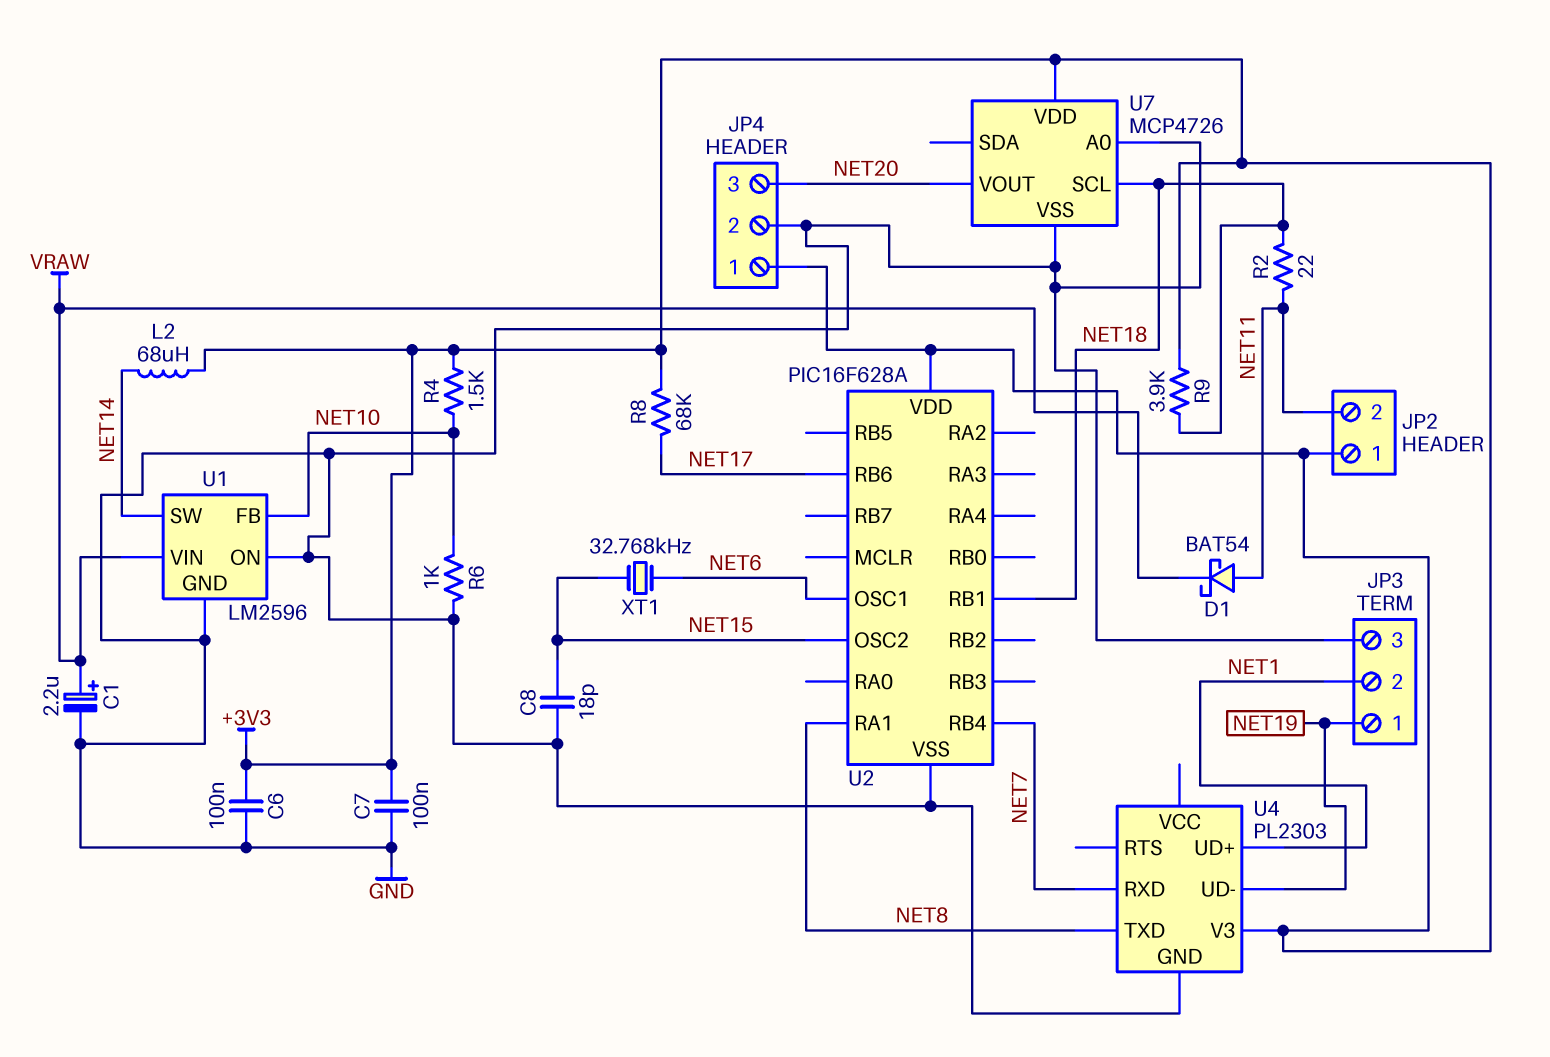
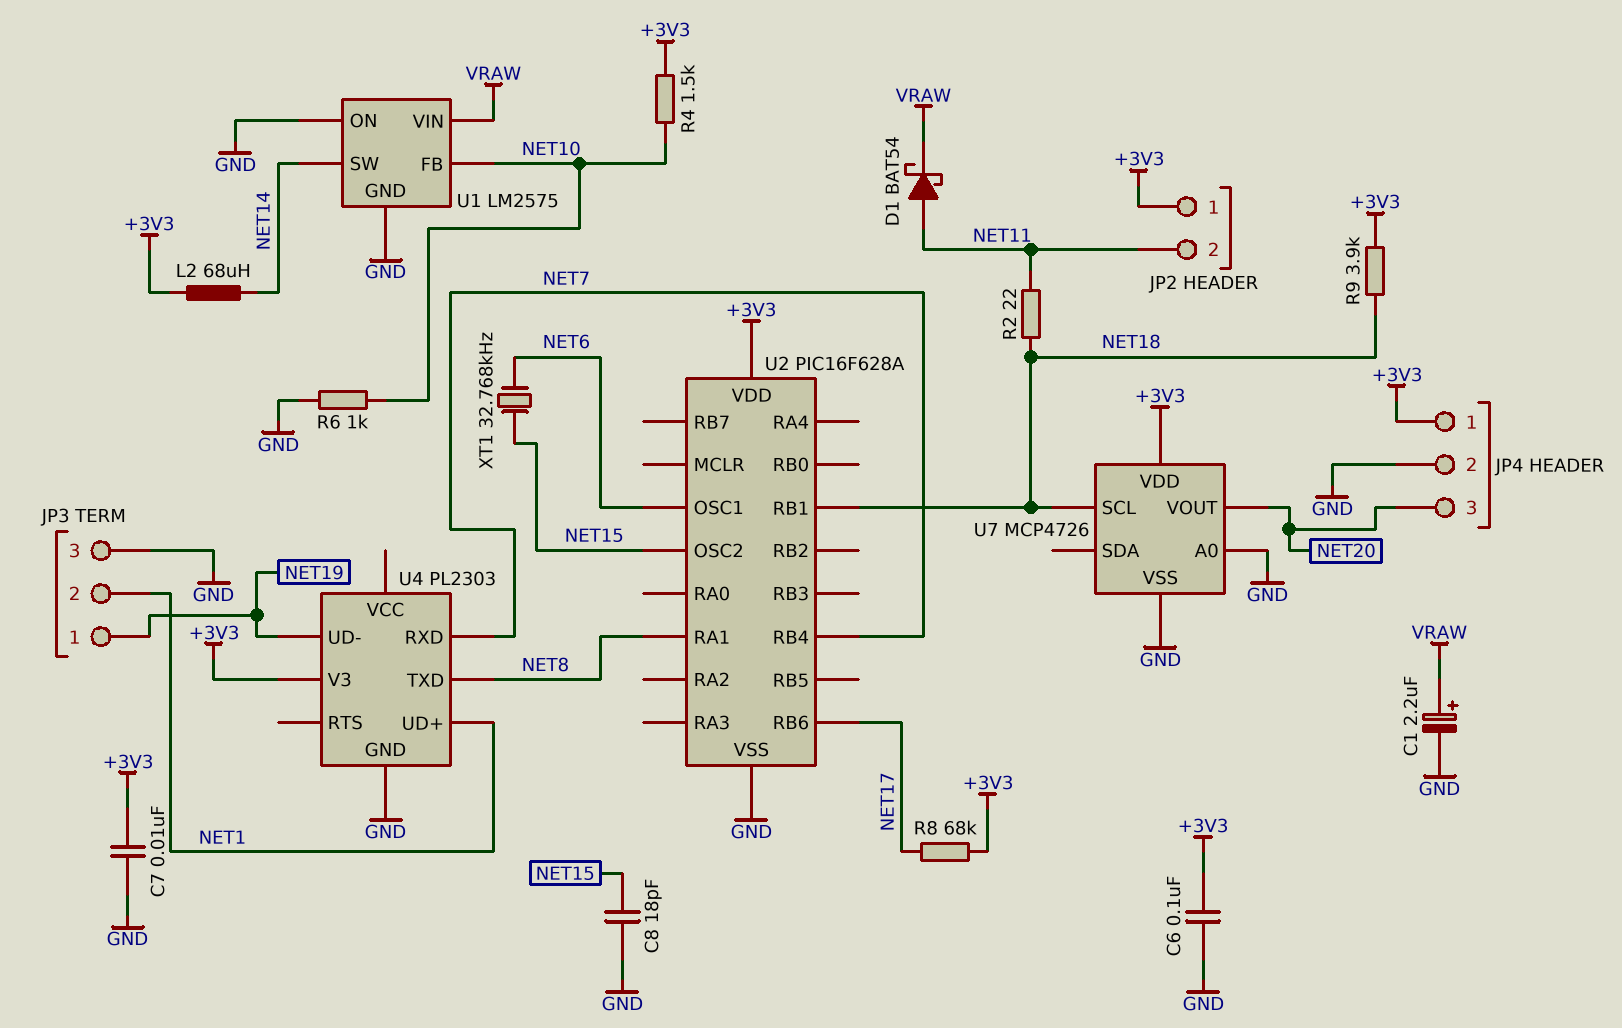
C7: 100nF (+3V3, GND) -> 10nF (+3V3, GND)
U1: LM2596 -> LM2575

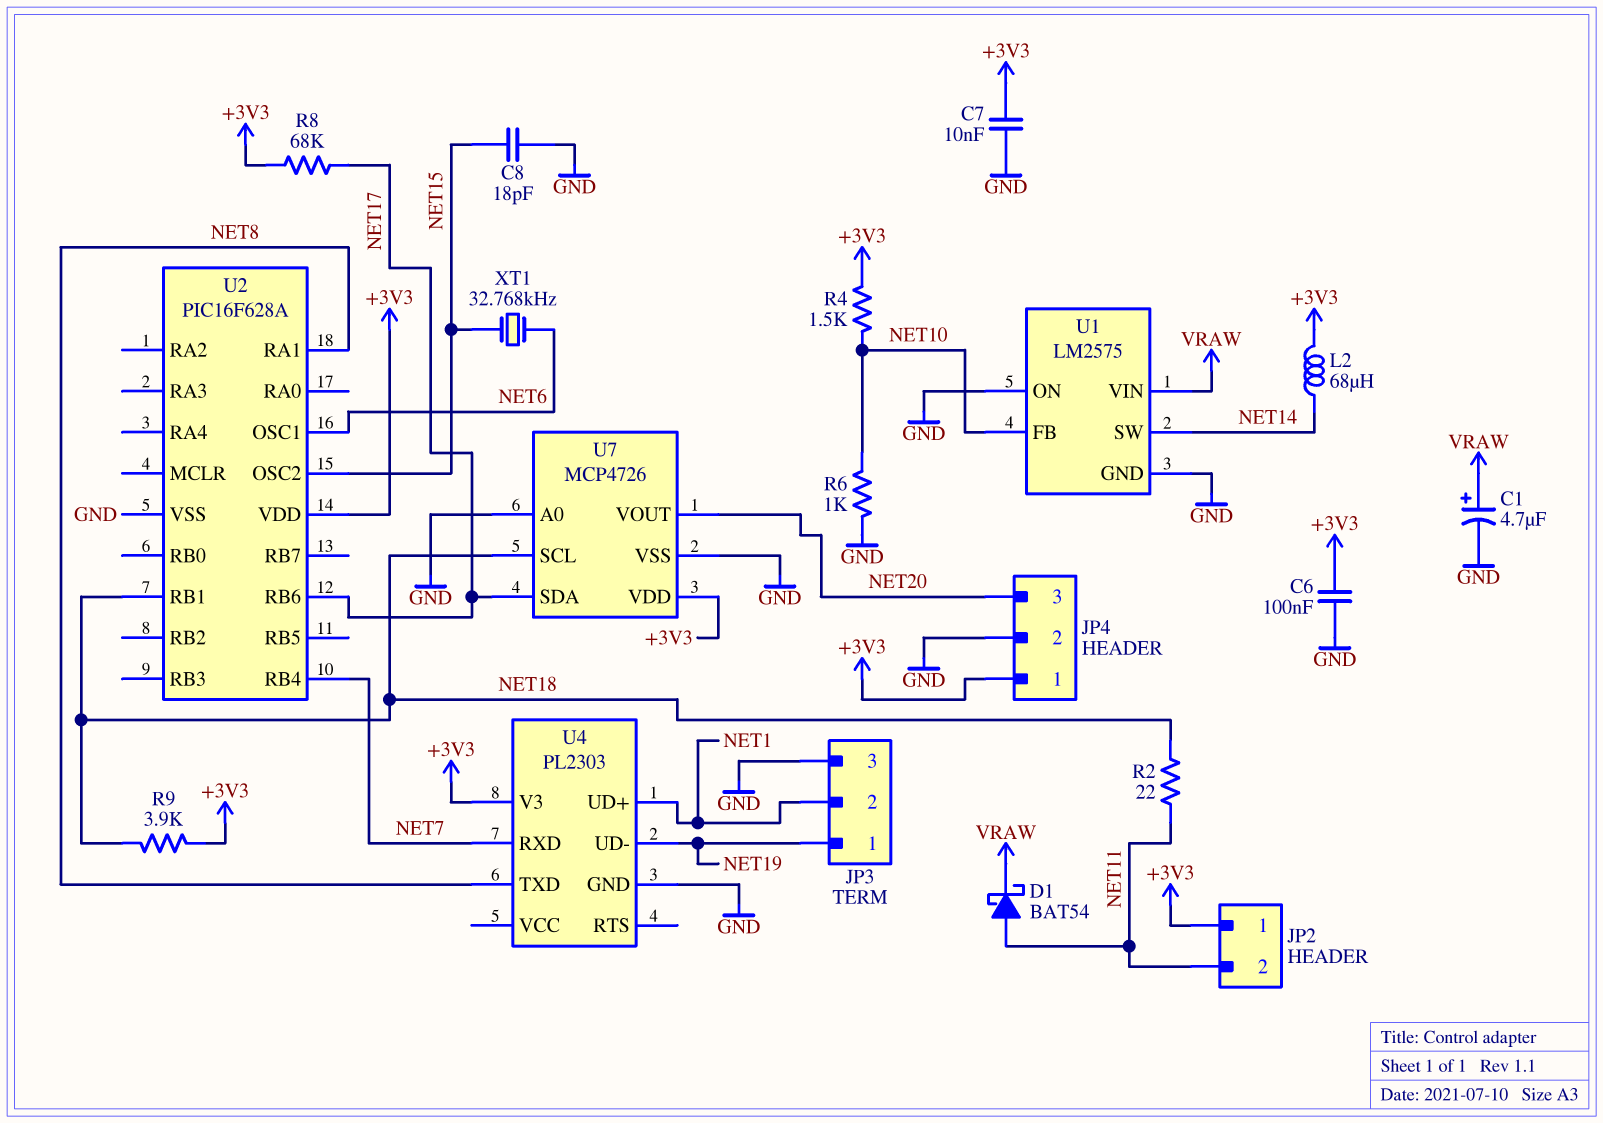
C1: 2.2uF (plus VRAW, minus GND) -> 4.7uF (plus VRAW, minus GND)
U7 pin SDA: none -> NET17

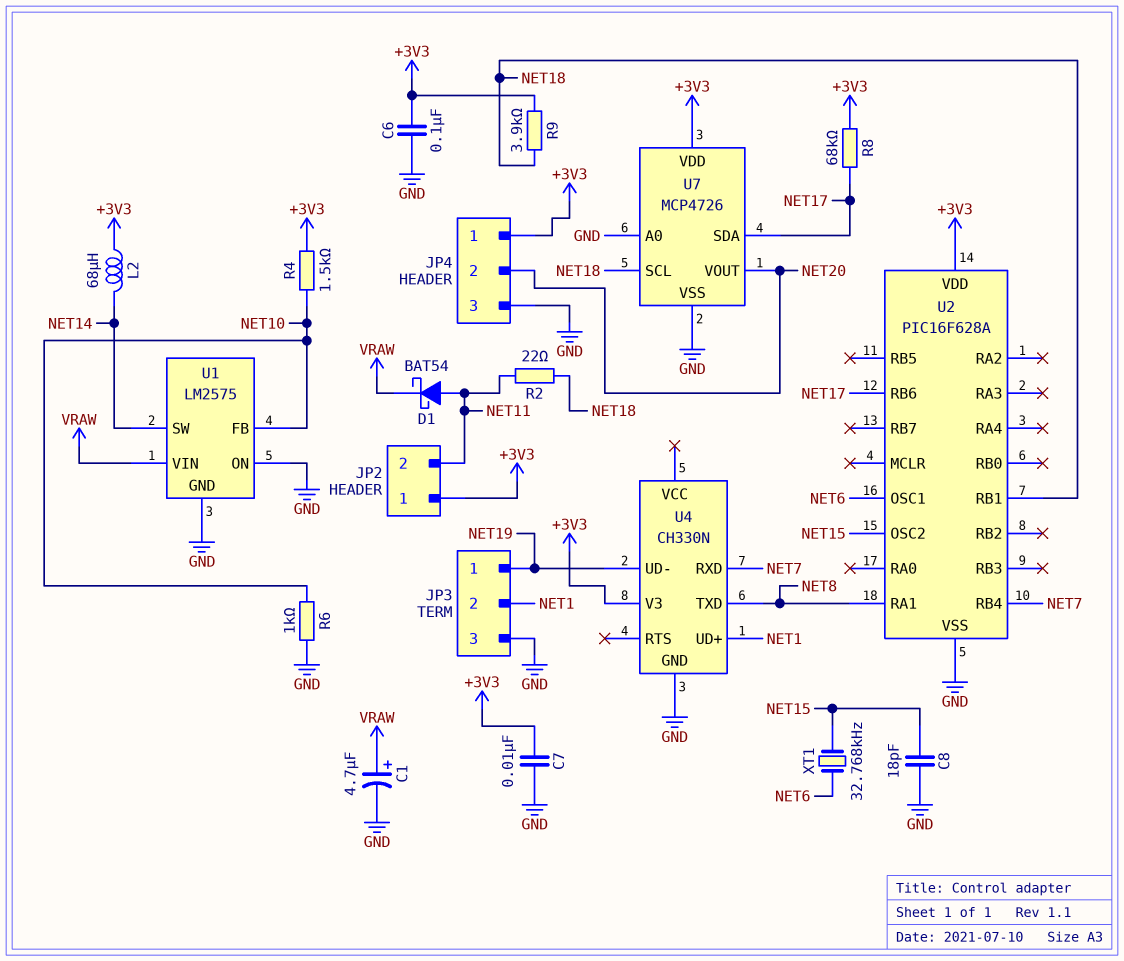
JP4 pin 2: GND -> NET20
JP4 pin 3: NET20 -> GND
U4: PL2303 -> CH330N

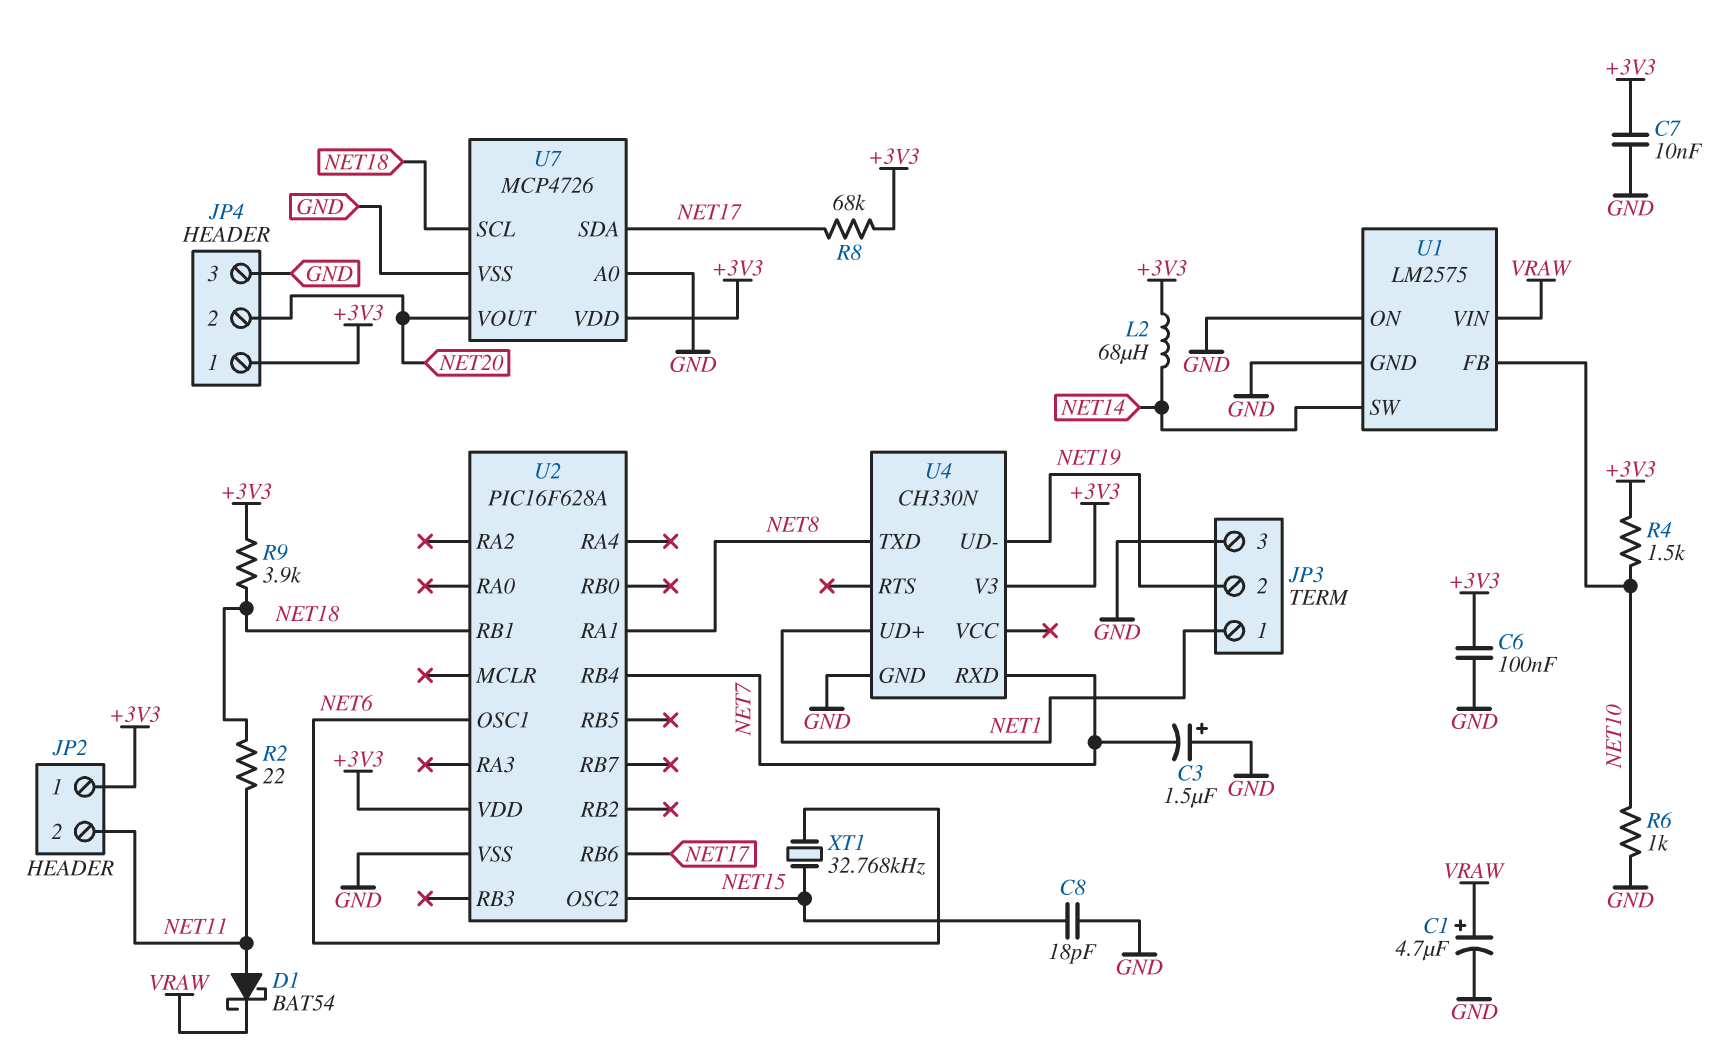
C3: none -> 1.5uF (plus GND, minus NET7)
JP3 pin 1: NET19 -> NET1
JP3 pin 2: NET1 -> NET19

